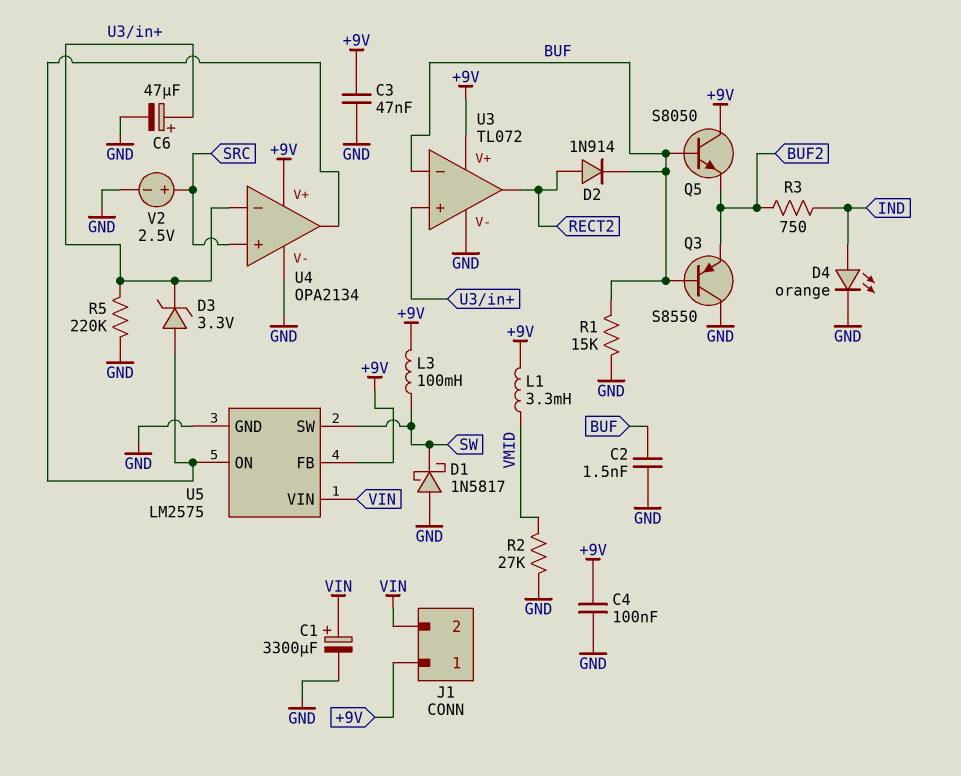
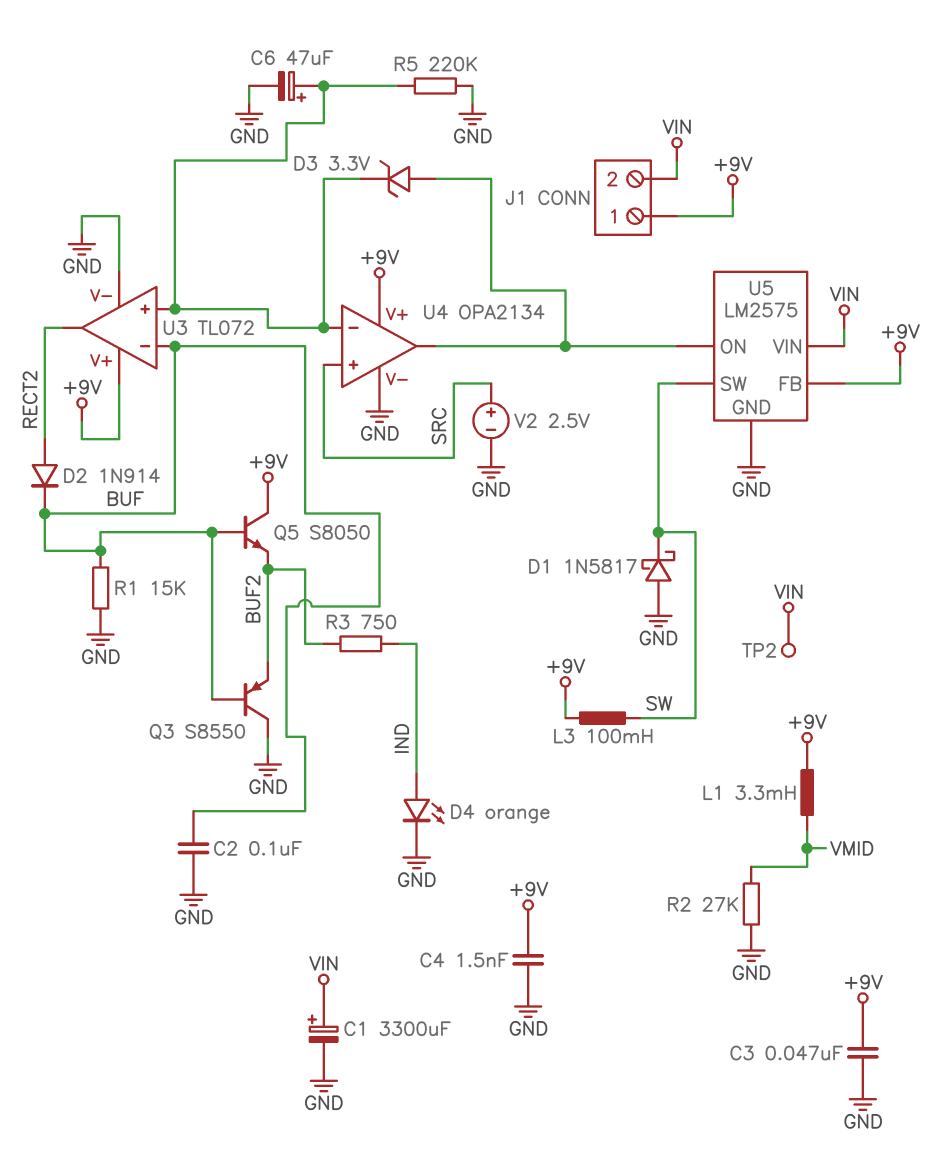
C2: 1.5nF (BUF, GND) -> 100nF (BUF, GND)
C4: 100nF (+9V, GND) -> 1.5nF (+9V, GND)
TP2: none -> test point (VIN)

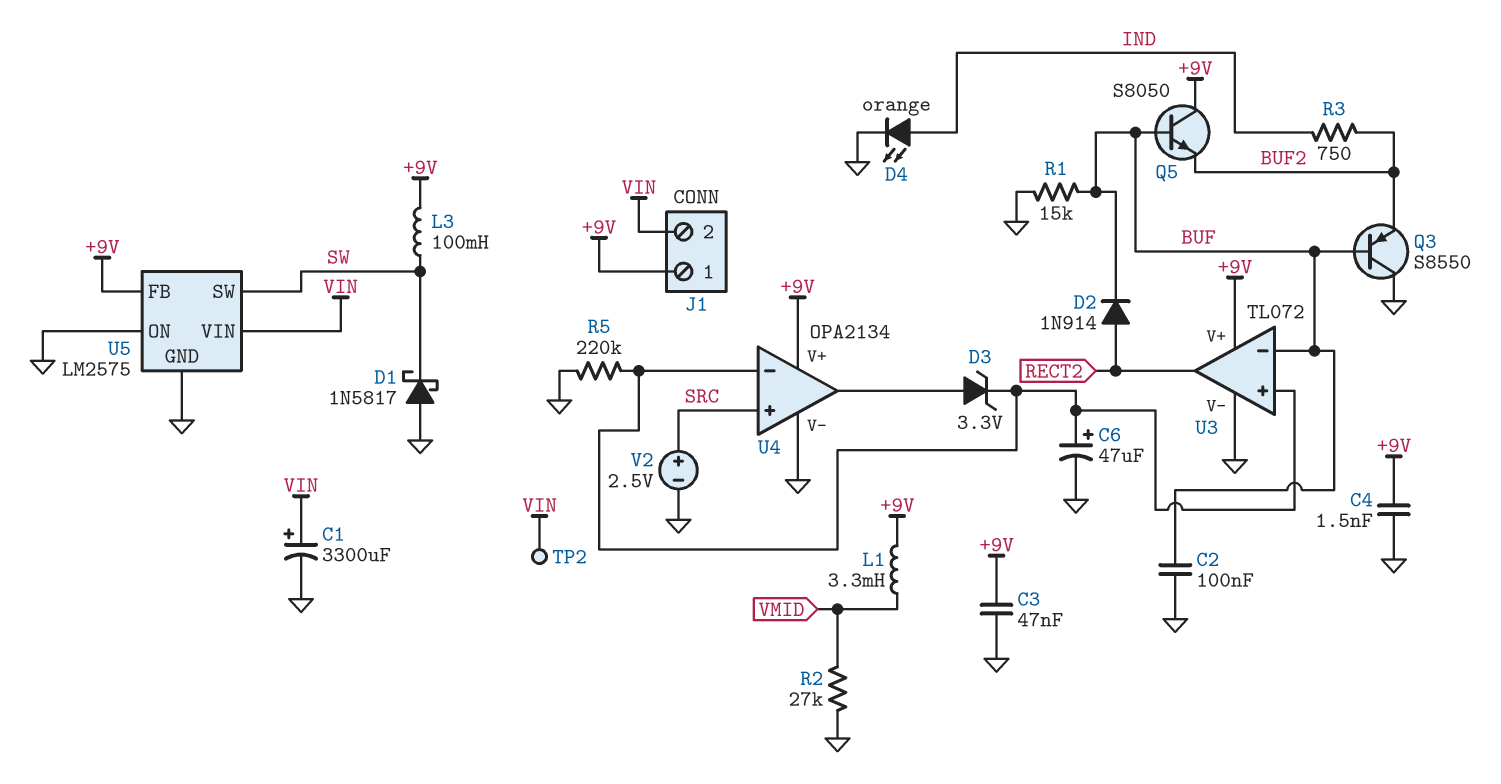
U5 pin ON: U4/out -> GND

